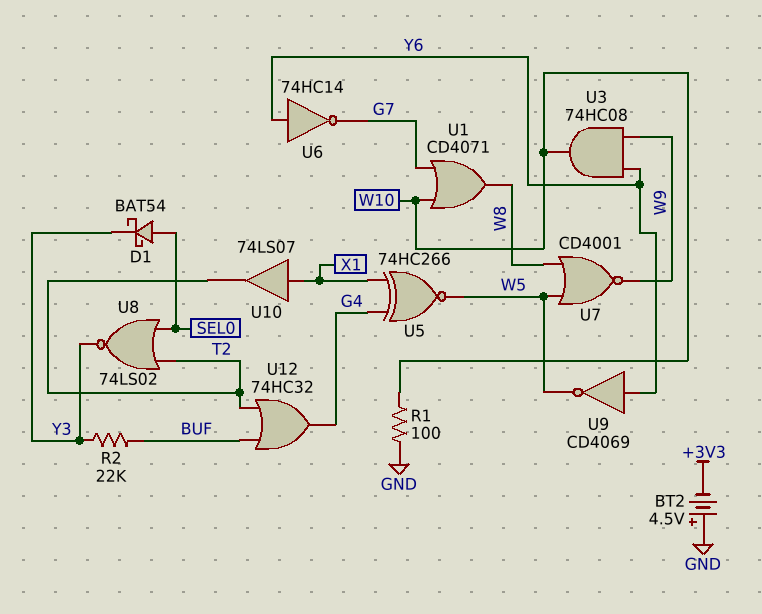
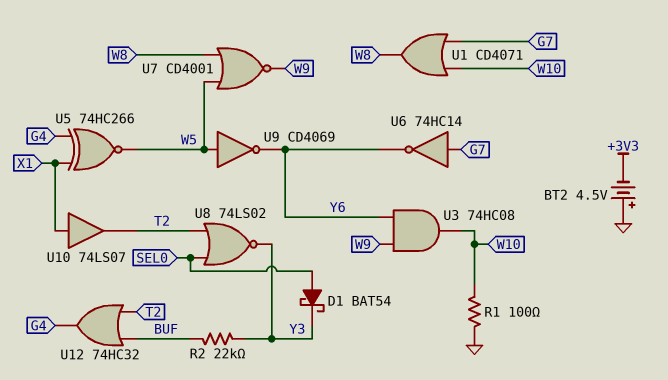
U6: NOT 74HC14 (in Y6, out G7) -> NOT 74HC14 (in G7, out Y6)
U9: NOT CD4069 (in Y6, out W5) -> NOT CD4069 (in W5, out Y6)

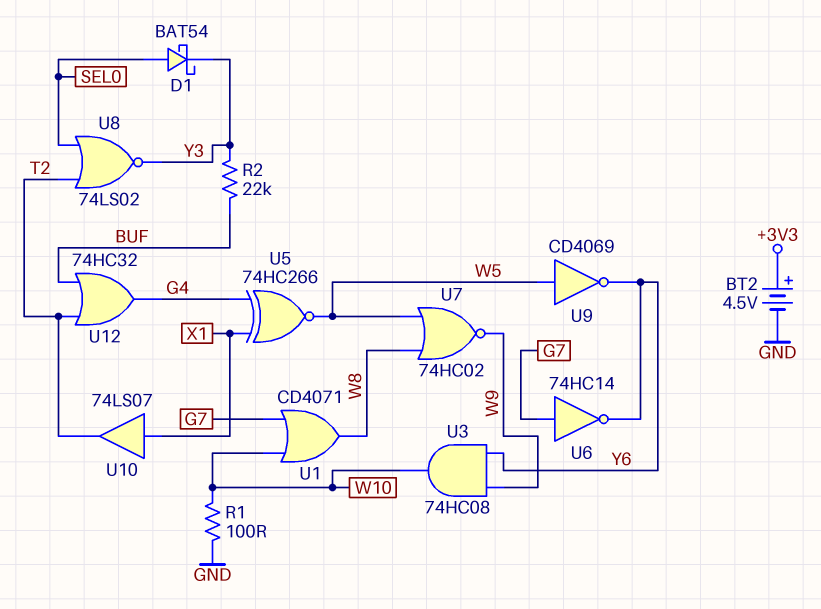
BT2: 4.5V (plus GND, minus +3V3) -> 4.5V (plus +3V3, minus GND)
U7: NOR CD4001 (in W5, in W8, out W9) -> NOR 74HC02 (in W5, in W8, out W9)

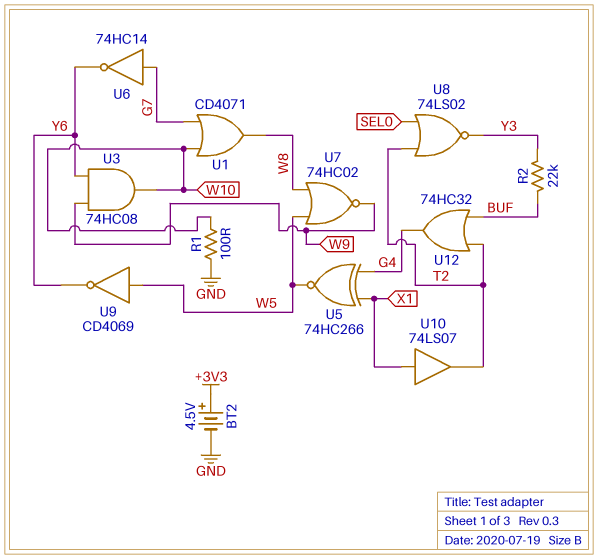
D1: schottky BAT54 (A SEL0, K Y3) -> none

